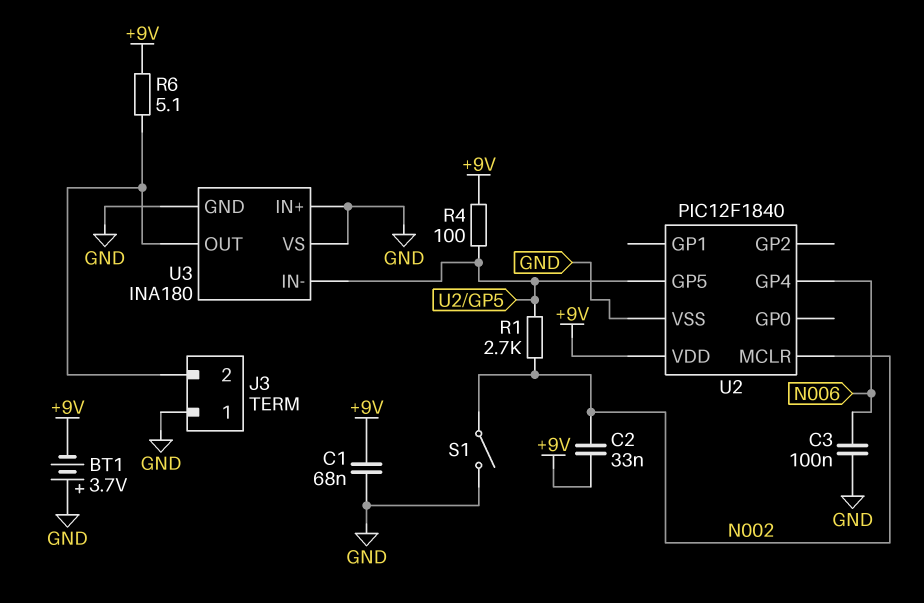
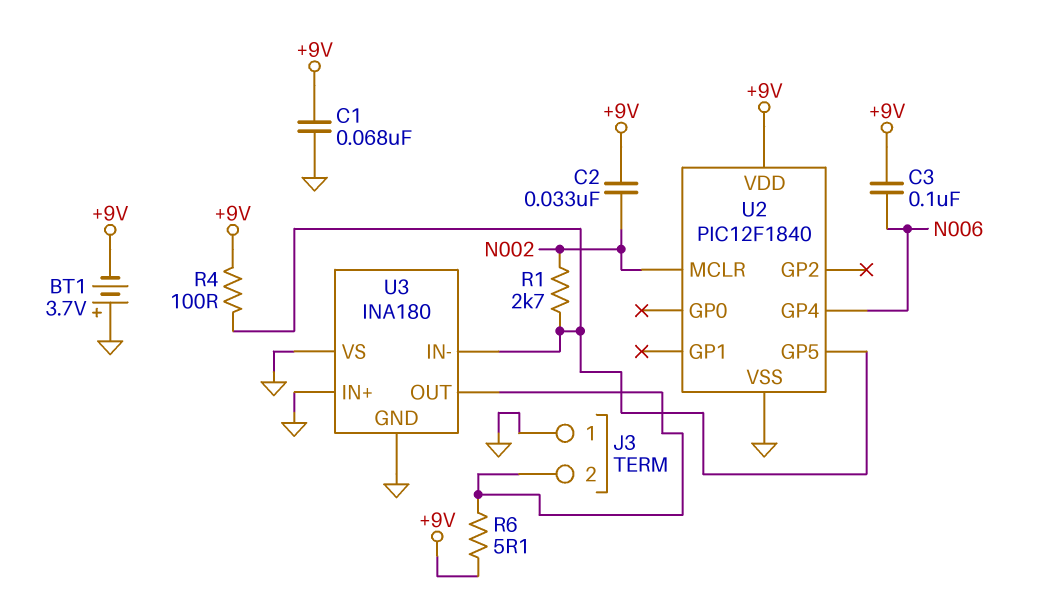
C3: 100nF (GND, N006) -> 100nF (+9V, N006)
S1: switch (GND, N002) -> none

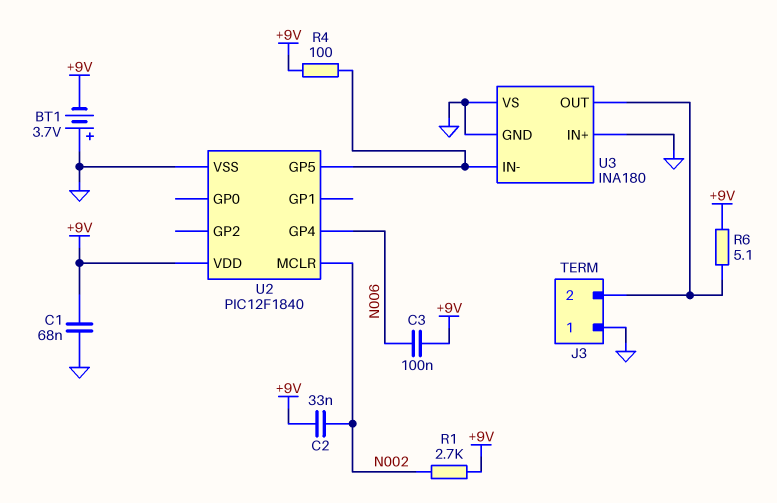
R1: 2.7k (N002, U2/GP5) -> 2.7k (+9V, N002)

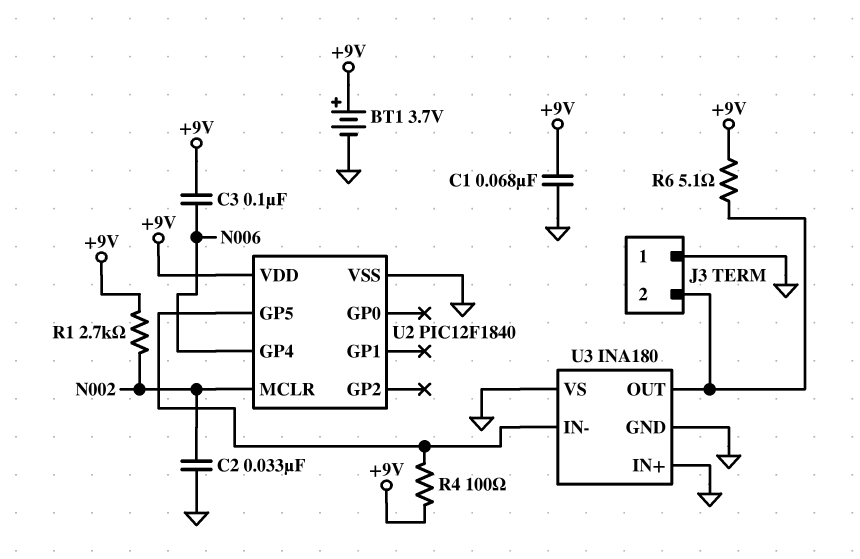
BT1: 3.7V (plus GND, minus +9V) -> 3.7V (plus +9V, minus GND)
C2: 33nF (+9V, N002) -> 33nF (GND, N002)

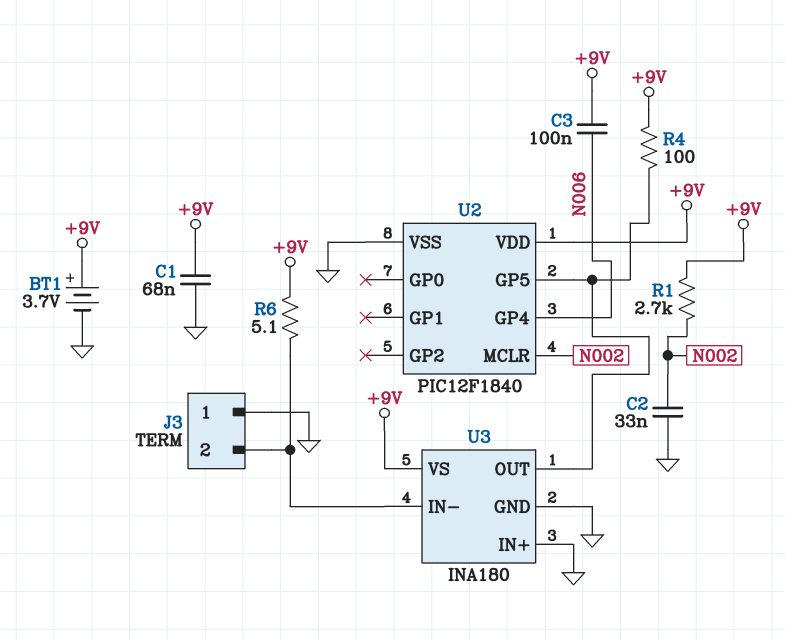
U3 pin IN-: U2/GP5 -> J3/2
U3 pin OUT: J3/2 -> U2/GP5
U3 pin VS: GND -> +9V

